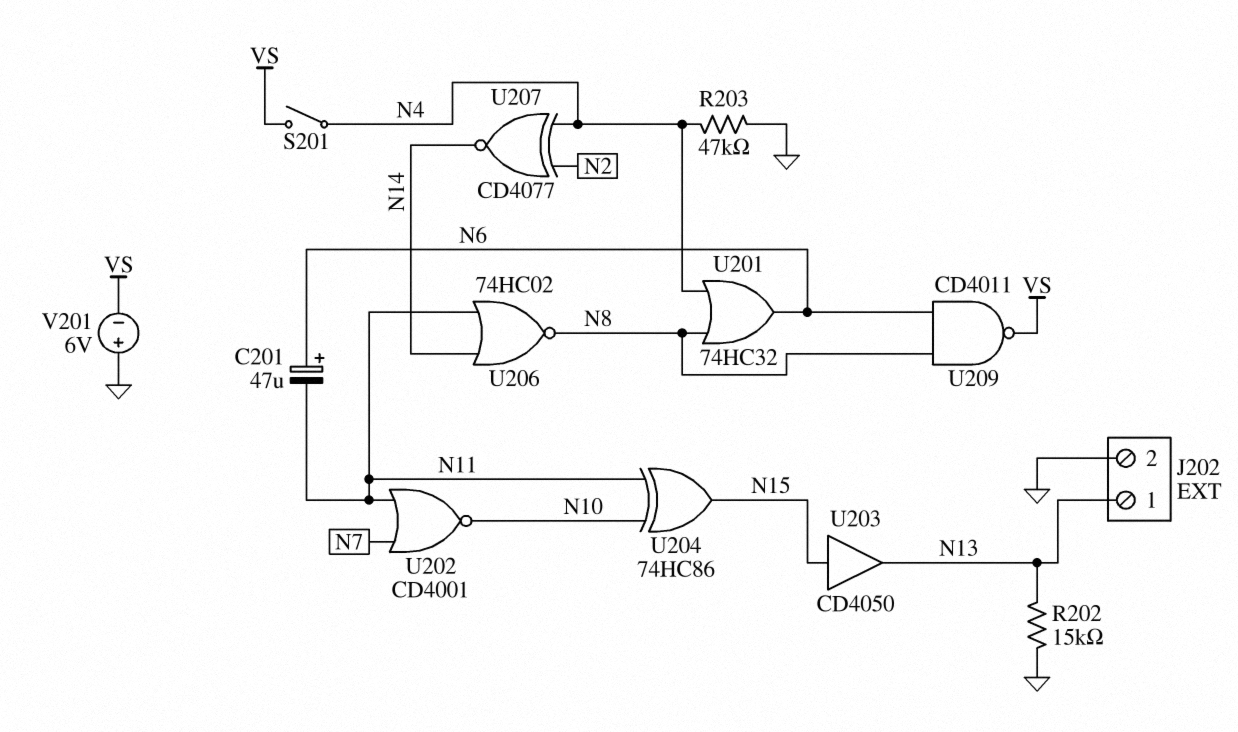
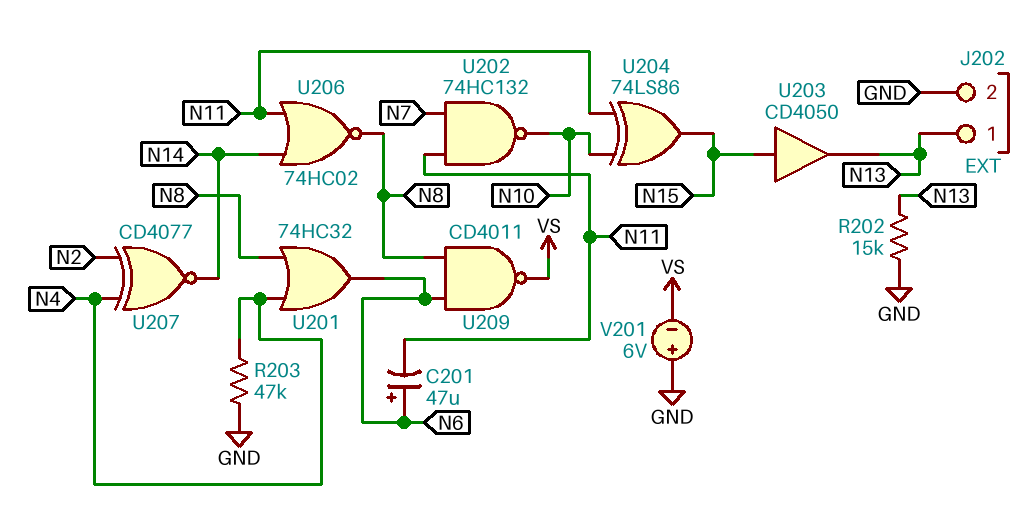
S201: switch (N4, VS) -> none
U202: NOR CD4001 (in N7, in N11, out N10) -> NAND 74HC132 (in N7, in N11, out N10)
U204: XOR 74HC86 (in N10, in N11, out N15) -> XOR 74LS86 (in N10, in N11, out N15)

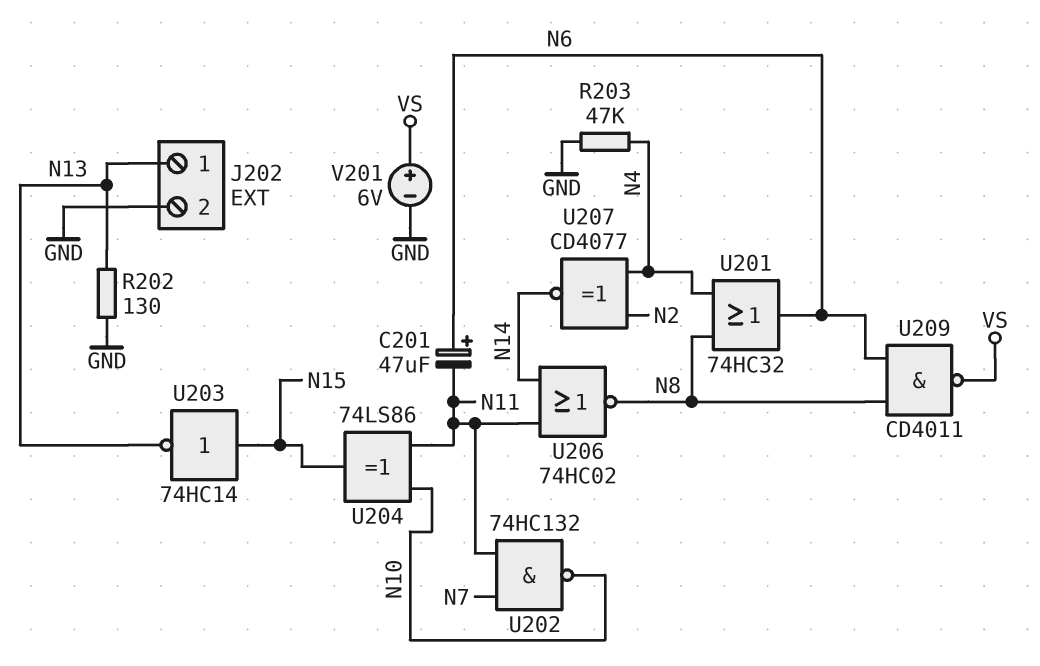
R202: 15k (GND, N13) -> 130 (GND, N13)
U203: buffer CD4050 (in N15, out N13) -> NOT 74HC14 (in N15, out N13)
V201: 6V (plus GND, minus VS) -> 6V (plus VS, minus GND)

